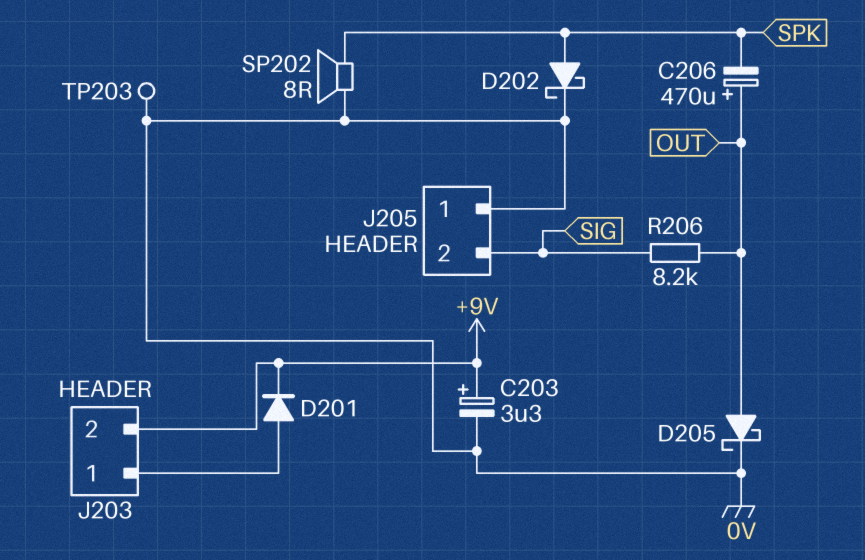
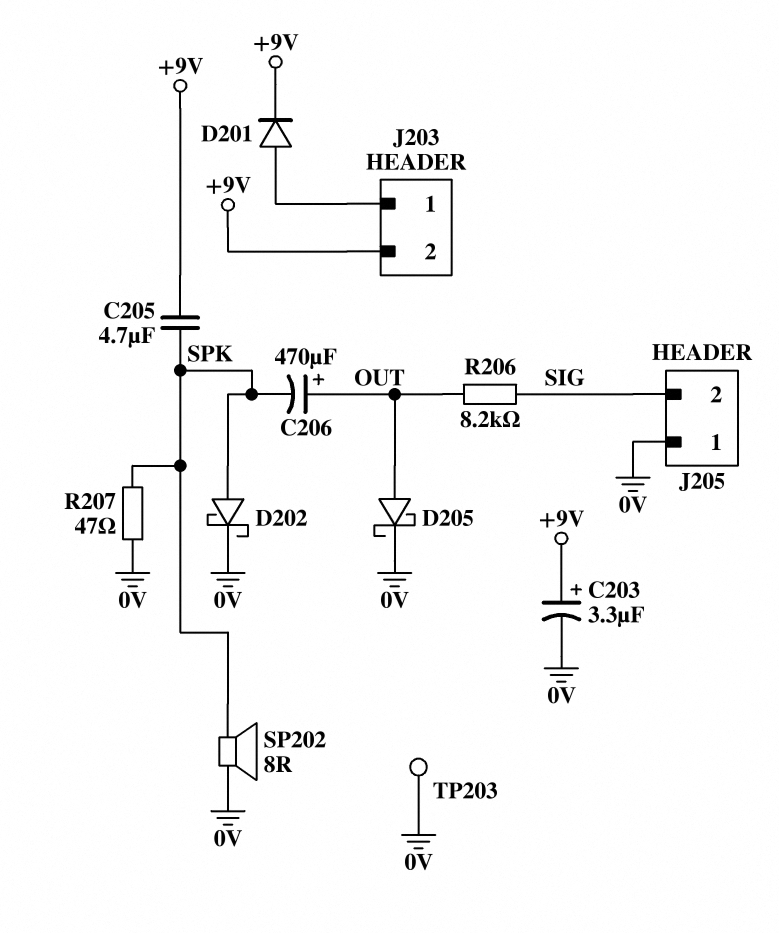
C205: none -> 4.7uF (+9V, SPK)
R207: none -> 47 (0V, SPK)

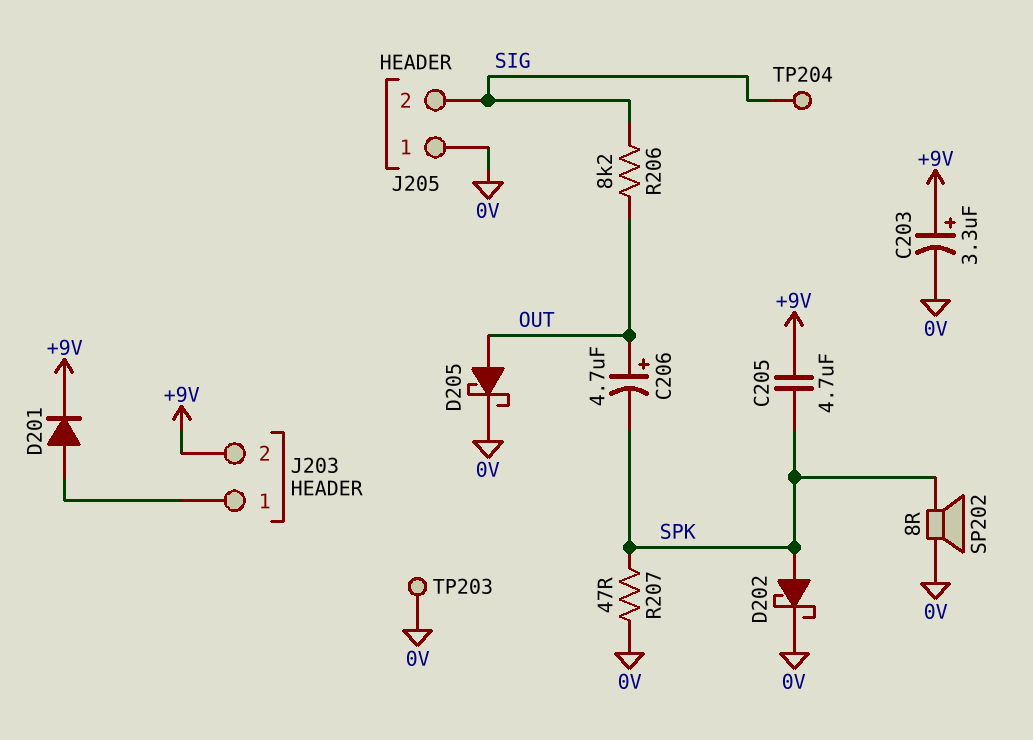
C206: 470uF (plus OUT, minus SPK) -> 4.7uF (plus OUT, minus SPK)
TP204: none -> test point (SIG)

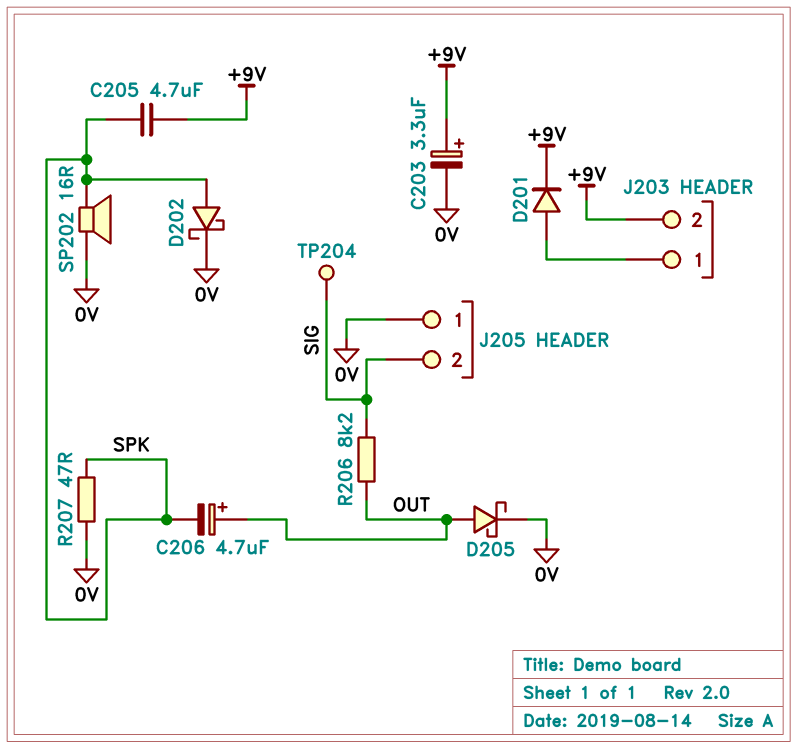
SP202: speaker 8R (0V, SPK) -> speaker 16R (0V, SPK)
TP203: test point (0V) -> none

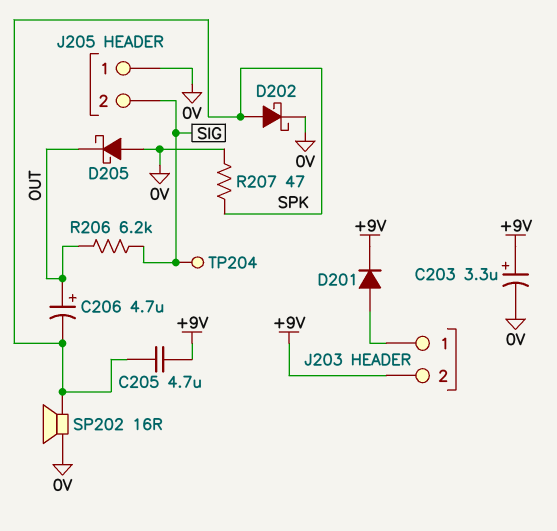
D205: schottky (A OUT, K 0V) -> schottky (A 0V, K OUT)
R206: 8.2k (OUT, SIG) -> 6.2k (OUT, SIG)

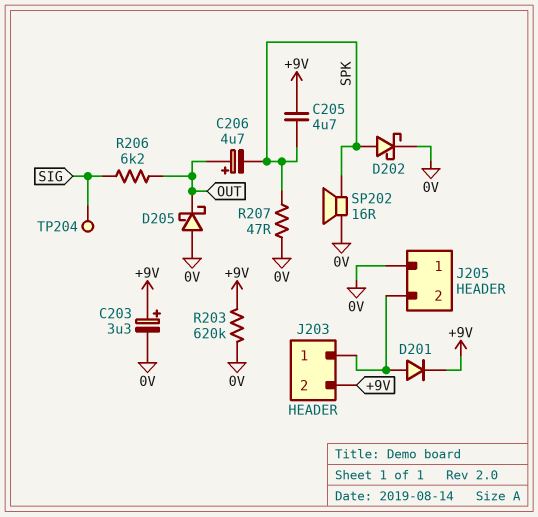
J205 pin 2: SIG -> J203/1
R203: none -> 620k (+9V, 0V)

